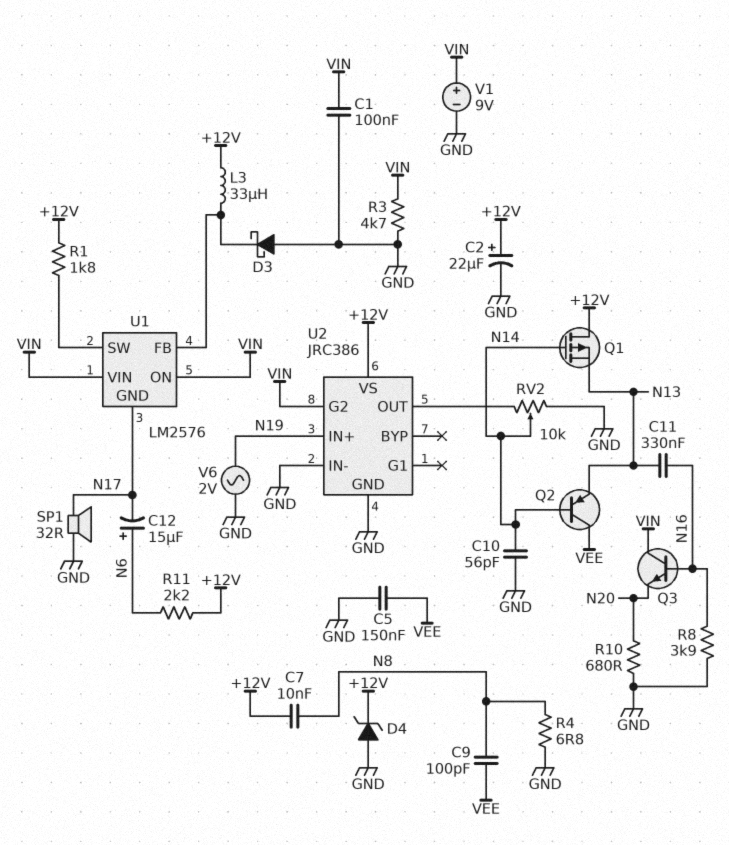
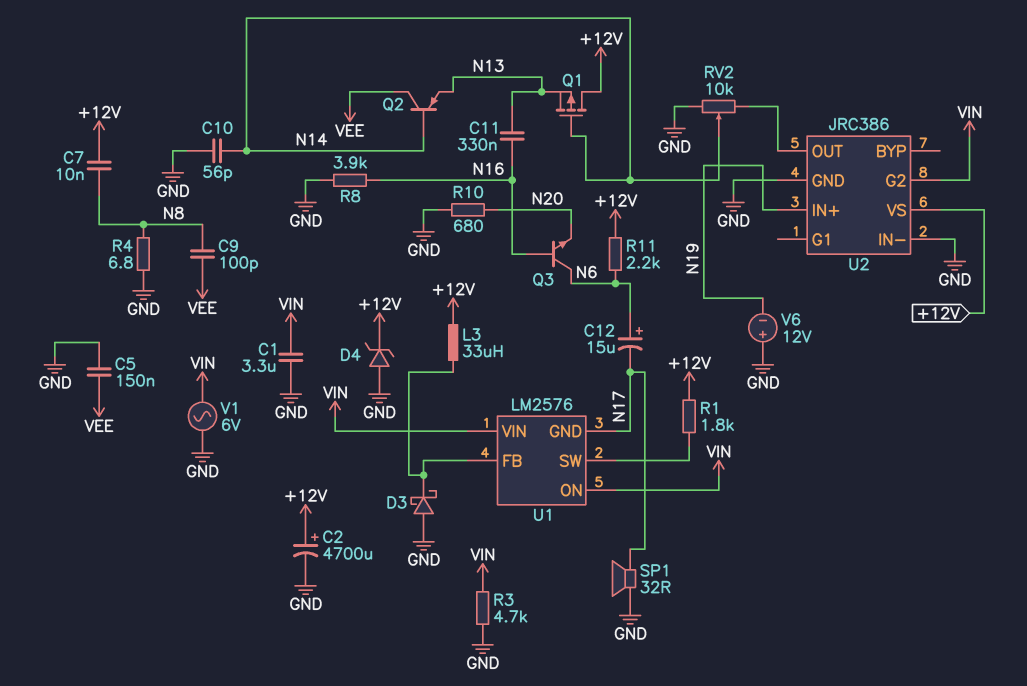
C1: 100nF (GND, VIN) -> 3.3uF (GND, VIN)
C2: 22uF (plus +12V, minus GND) -> 4700uF (plus +12V, minus GND)
Q3: NPN (B N16, C VIN, E N20) -> NPN (B N16, C N6, E N20)
V1: 9V (plus VIN, minus GND) -> AC 6V (GND, VIN)
V6: AC 2V (GND, N19) -> 12V (plus GND, minus N19)

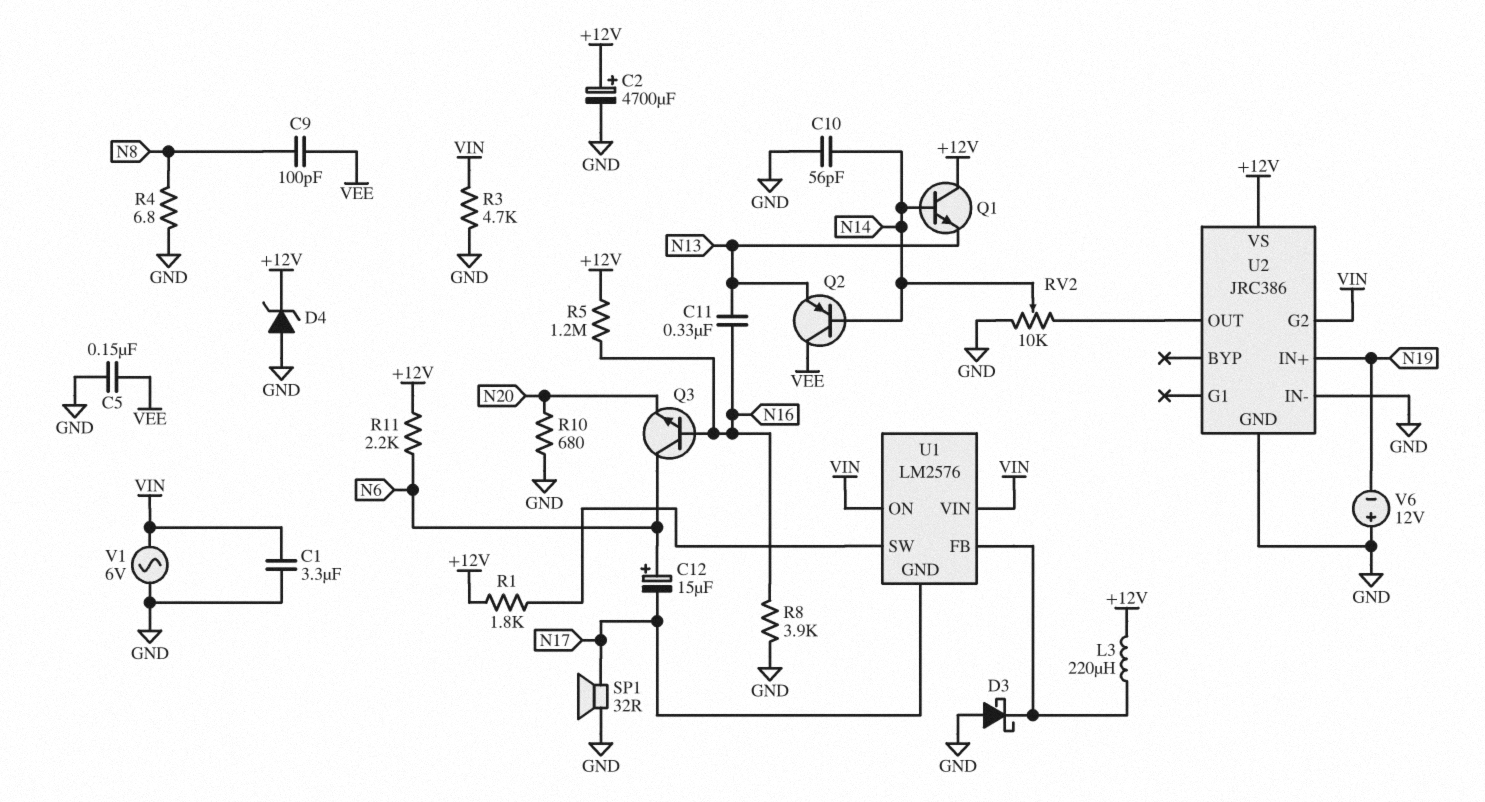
C7: 10nF (+12V, N8) -> none
L3: 33uH (+12V, U1/FB) -> 220uH (+12V, U1/FB)
Q1: PMOS (G N14, D +12V, S N13) -> NPN (B N14, C +12V, E N13)
R5: none -> 1.2M (+12V, N16)

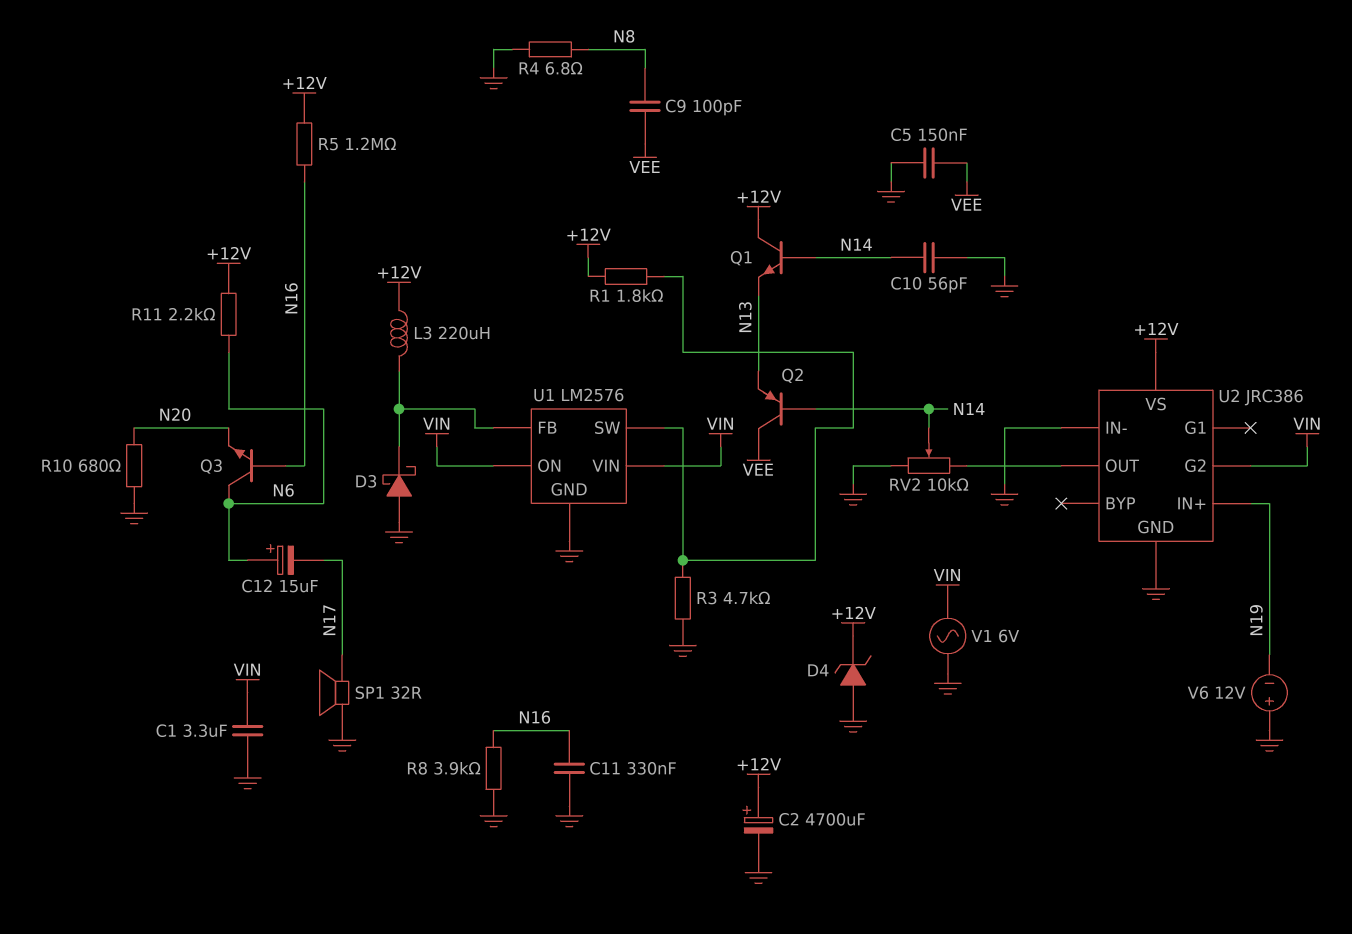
C11: 330nF (N13, N16) -> 330nF (GND, N16)
R3: 4.7k (GND, VIN) -> 4.7k (GND, U1/SW)
U1 pin GND: N17 -> GND

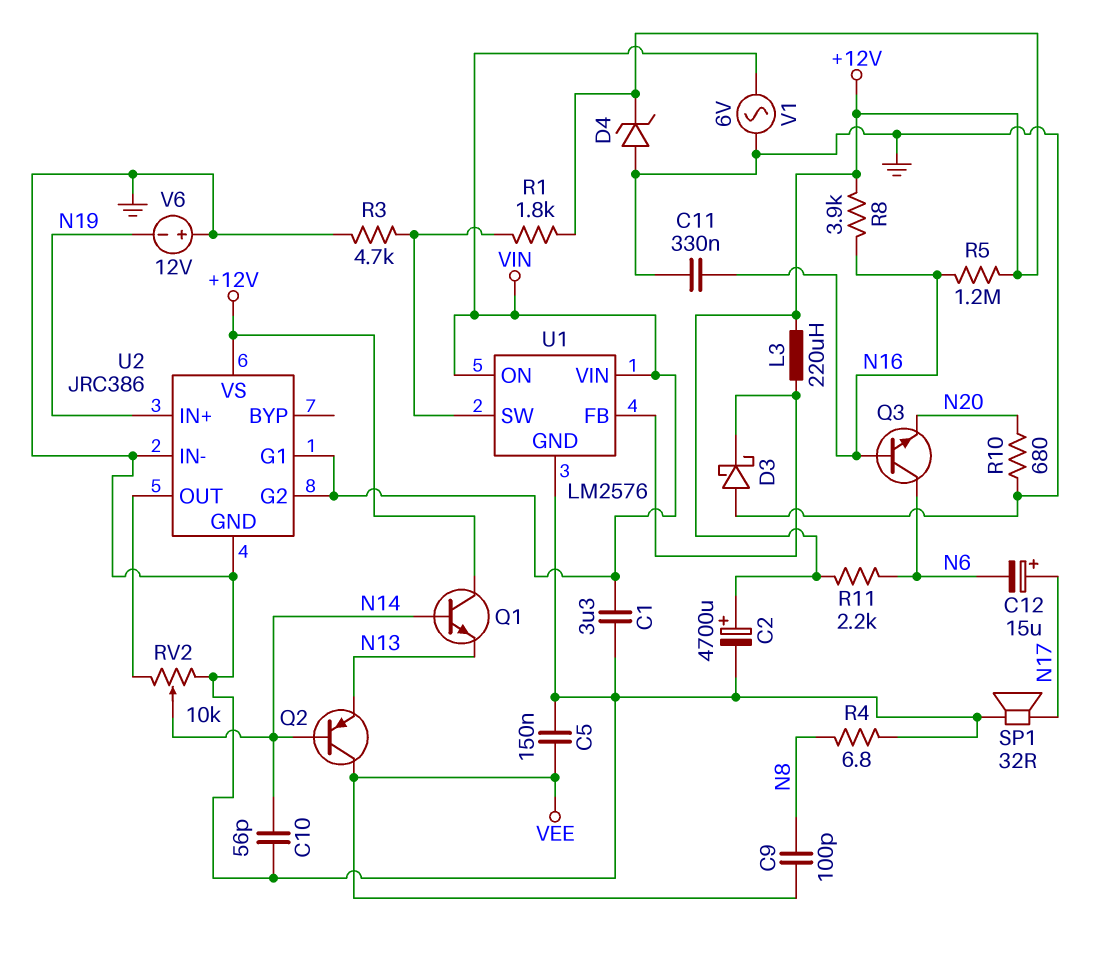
C12: 15uF (plus N6, minus N17) -> 15uF (plus N17, minus N6)
R8: 3.9k (GND, N16) -> 3.9k (+12V, N16)
U2 pin G1: none -> VIN

